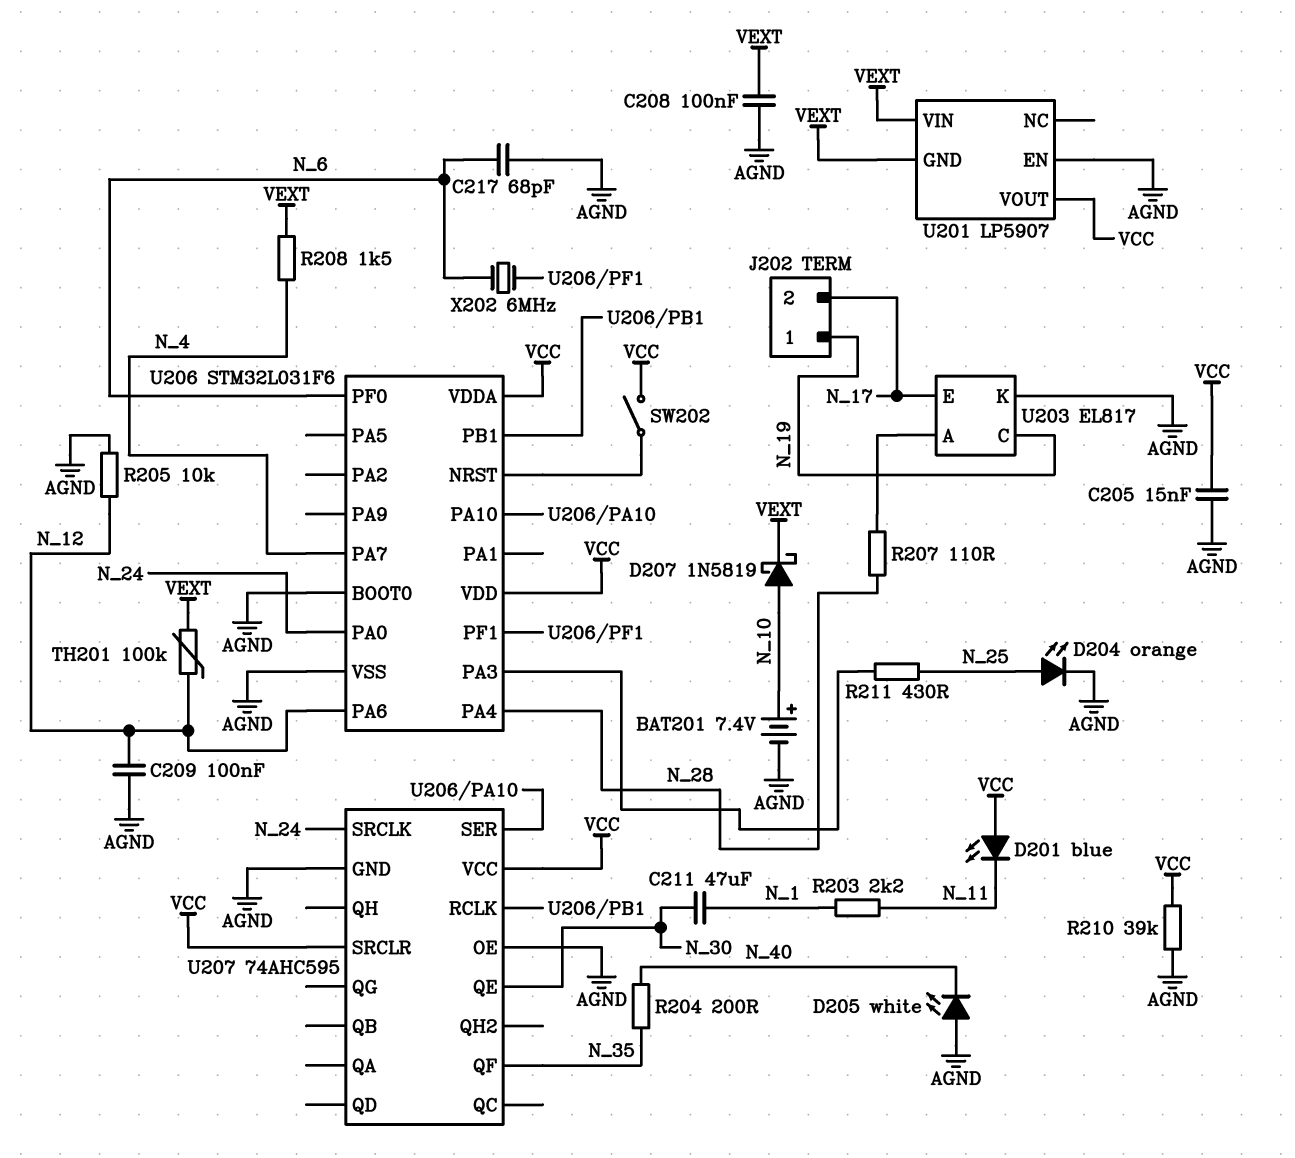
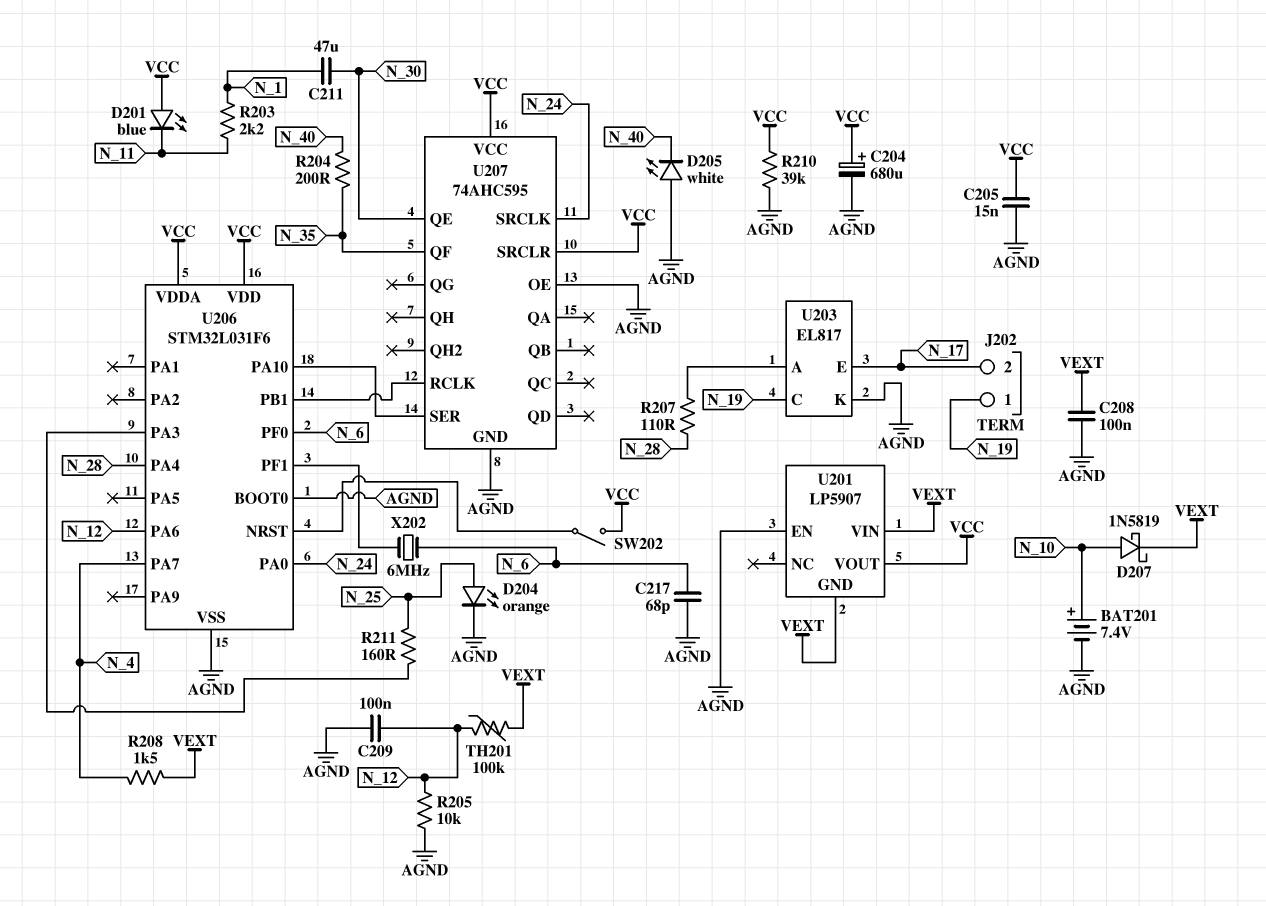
C204: none -> 680uF (plus VCC, minus AGND)
R211: 430 (N_25, U206/PA3) -> 160 (N_25, U206/PA3)

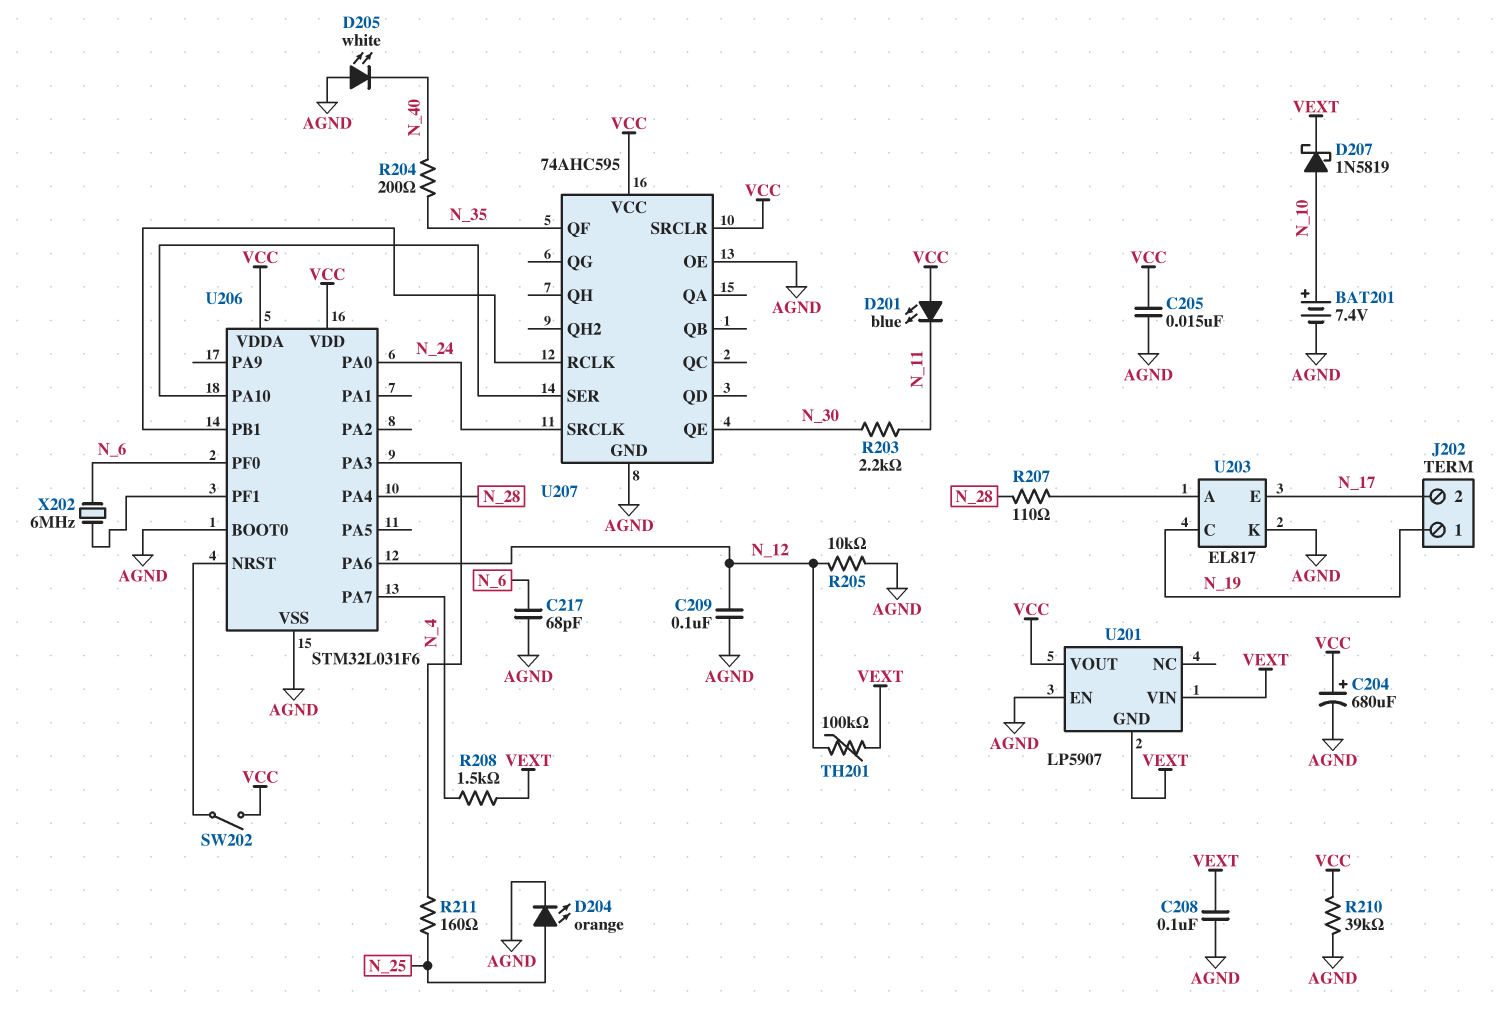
C211: 47uF (N_1, N_30) -> none
R203: 2.2k (N_1, N_11) -> 2.2k (N_11, N_30)

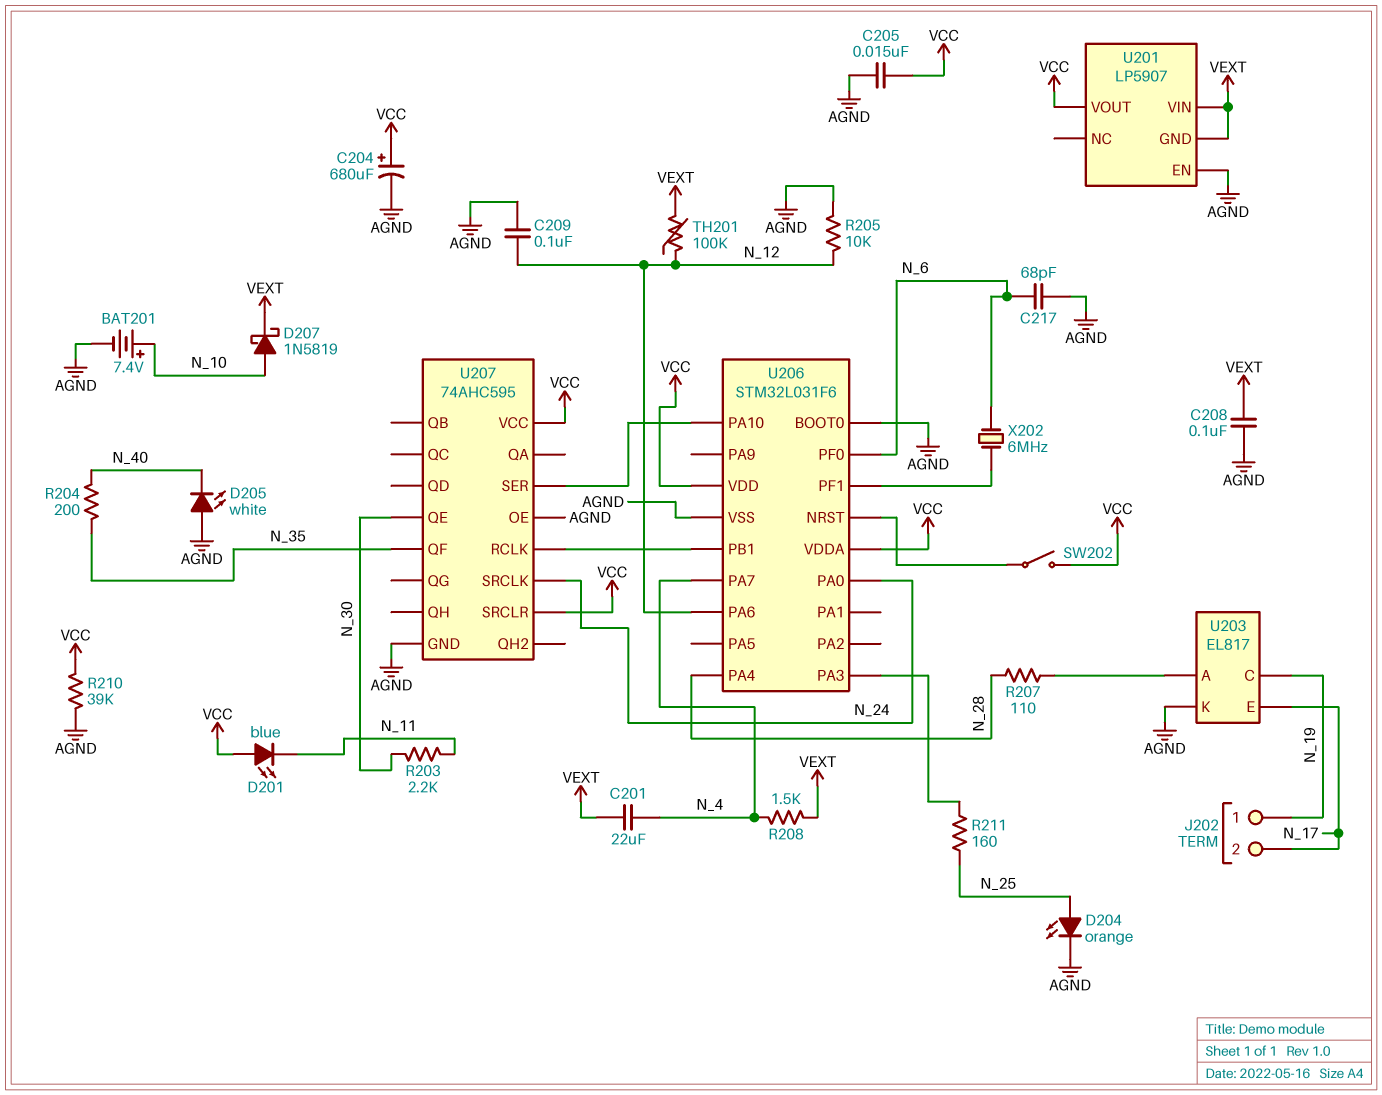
C201: none -> 22uF (N_4, VEXT)

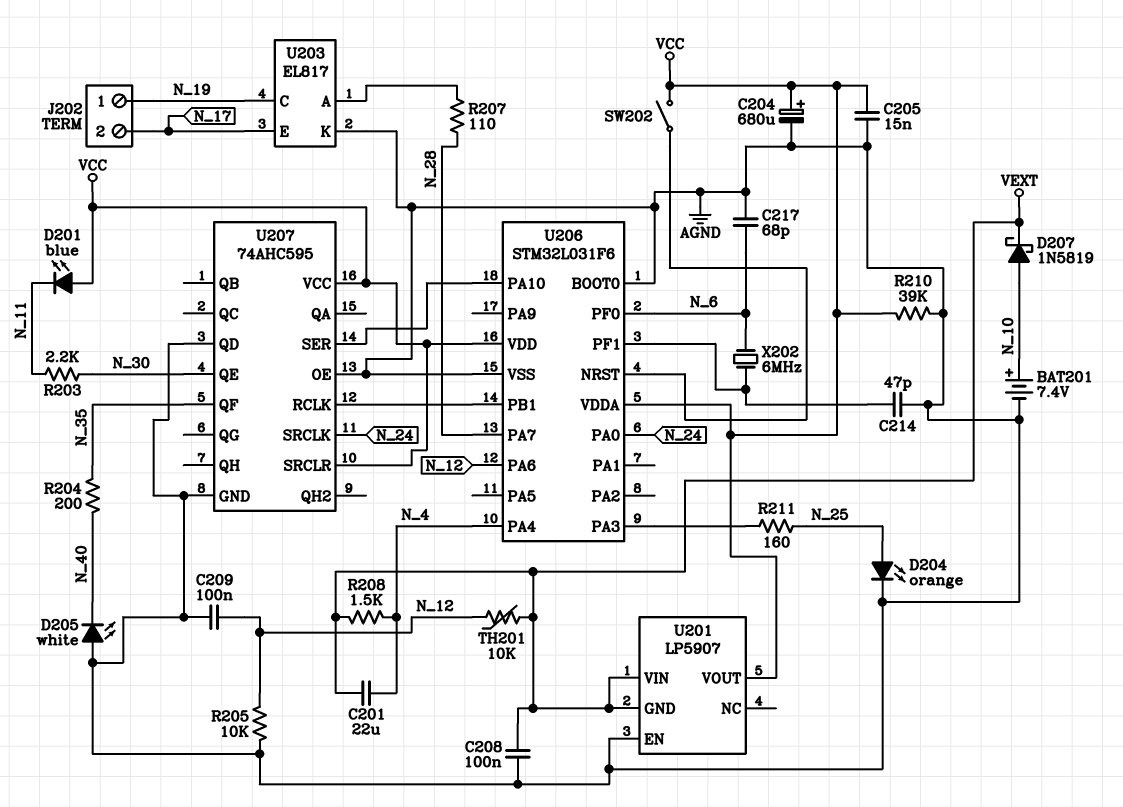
C214: none -> 47pF (AGND, U206/PF1)
TH201: 100k (N_12, VEXT) -> 10k (N_12, VEXT)
U206 pin PA4: N_28 -> N_4
U206 pin PA7: N_4 -> N_28
U207 pin QD: none -> AGND

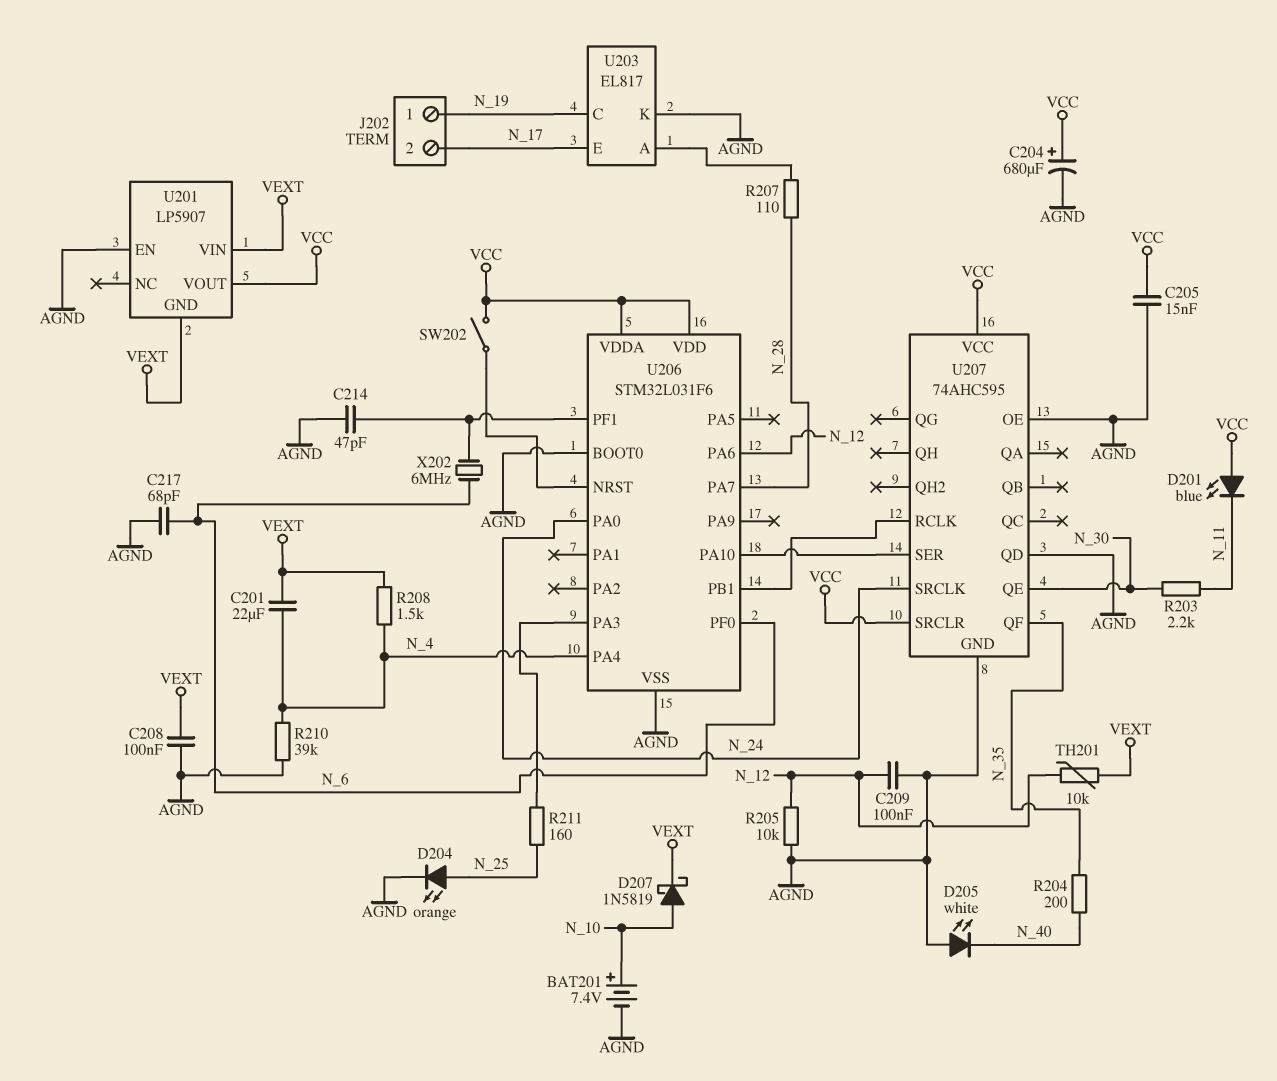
R210: 39k (AGND, VCC) -> 39k (AGND, N_4)

